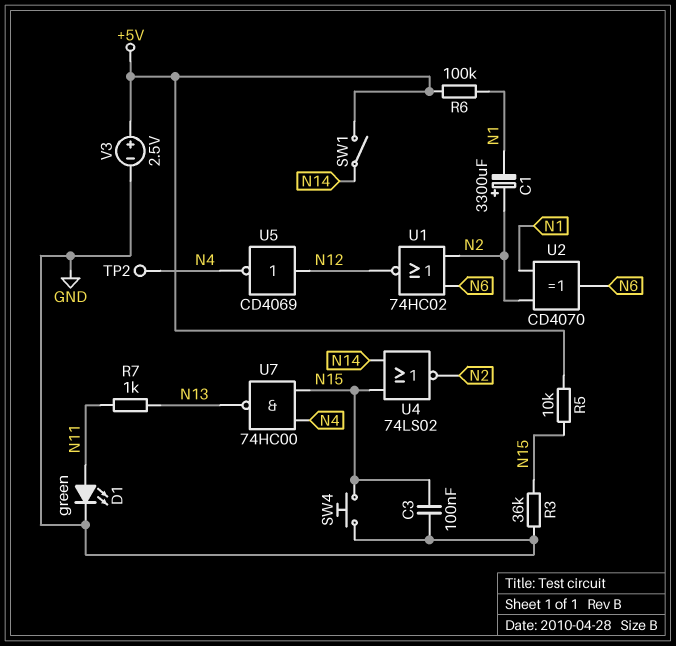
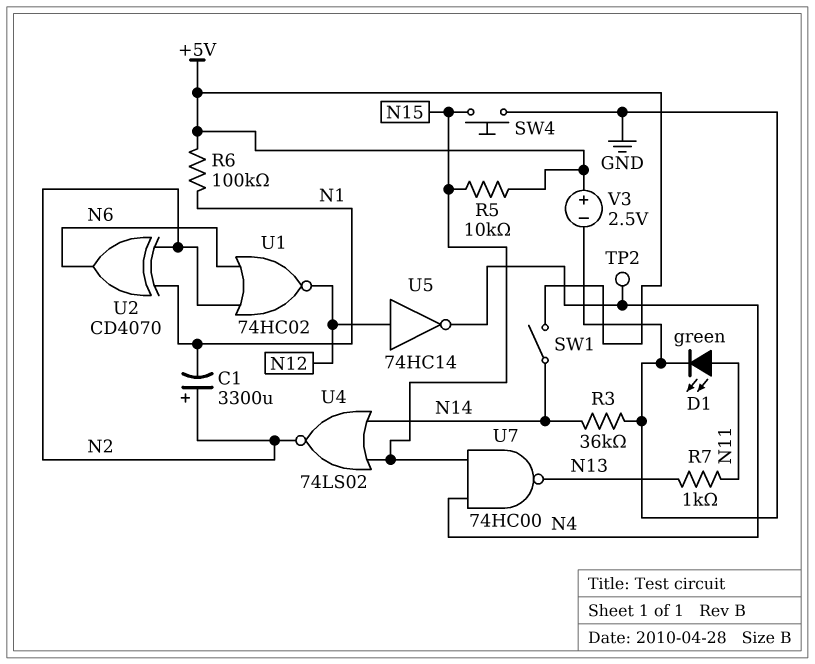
C3: 100nF (GND, N15) -> none
R3: 36k (GND, N15) -> 36k (GND, N14)
U5: NOT CD4069 (in N12, out N4) -> NOT 74HC14 (in N12, out N4)

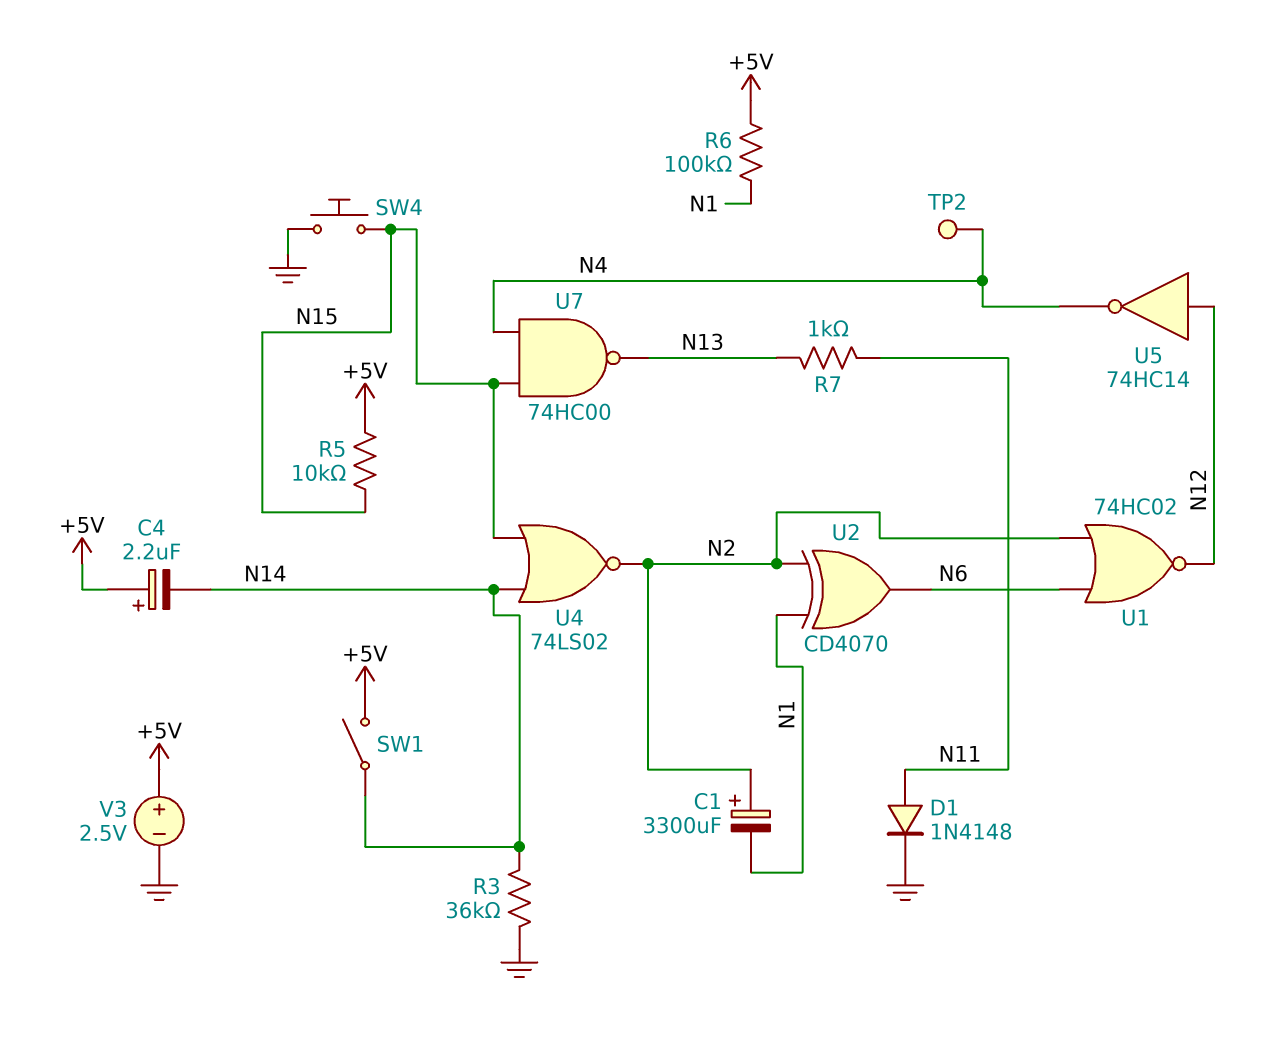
C4: none -> 2.2uF (plus +5V, minus N14)
D1: LED green (A N11, K GND) -> diode 1N4148 (A N11, K GND)

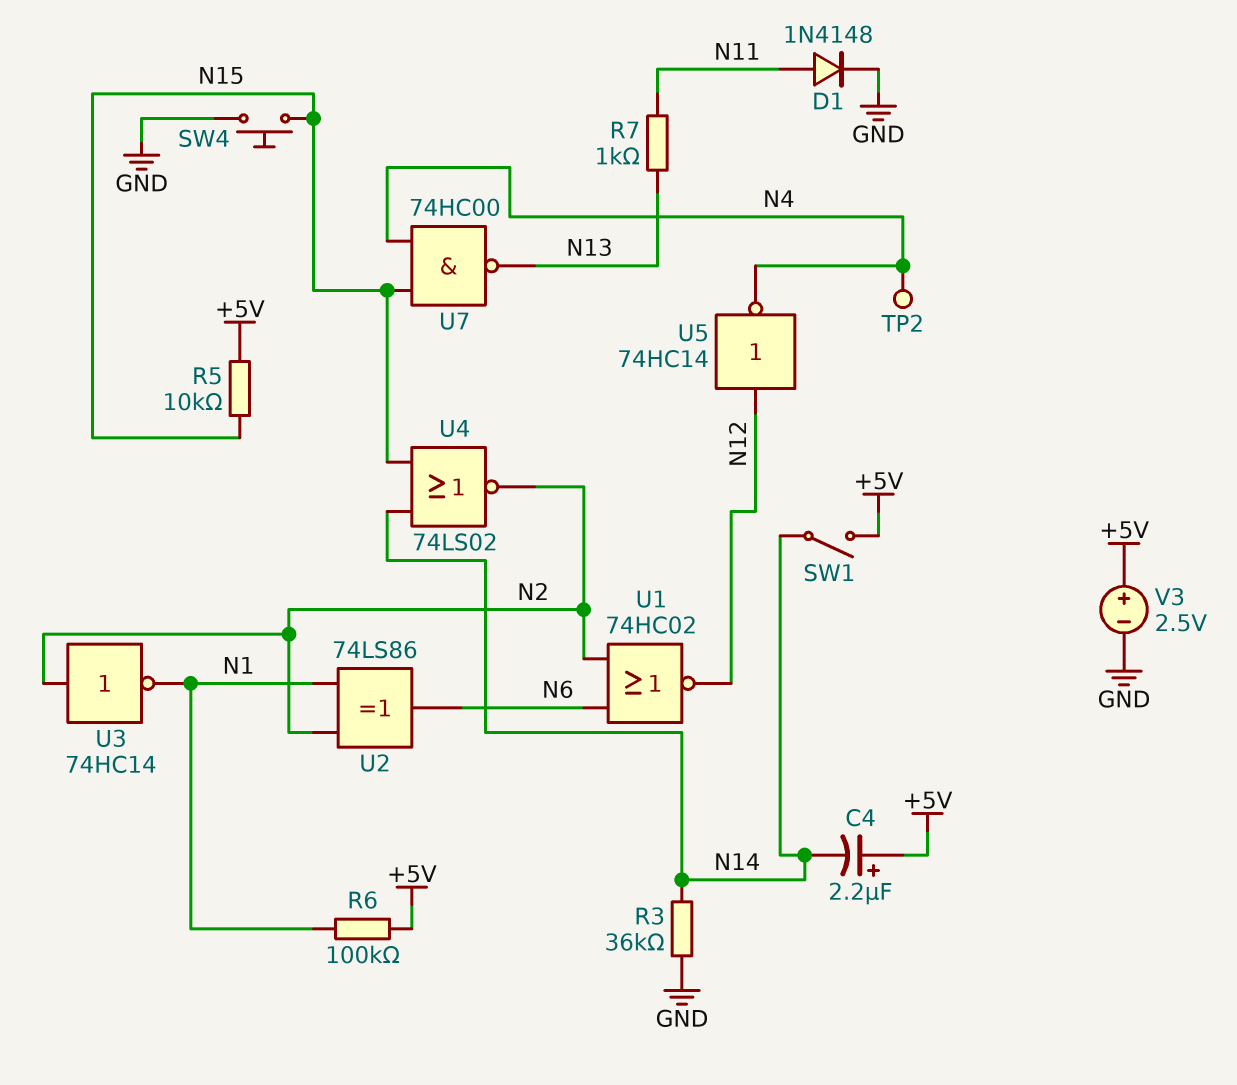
C1: 3300uF (plus N2, minus N1) -> none
U2: XOR CD4070 (in N1, in N2, out N6) -> XOR 74LS86 (in N1, in N2, out N6)
U3: none -> NOT 74HC14 (in N2, out N1)

